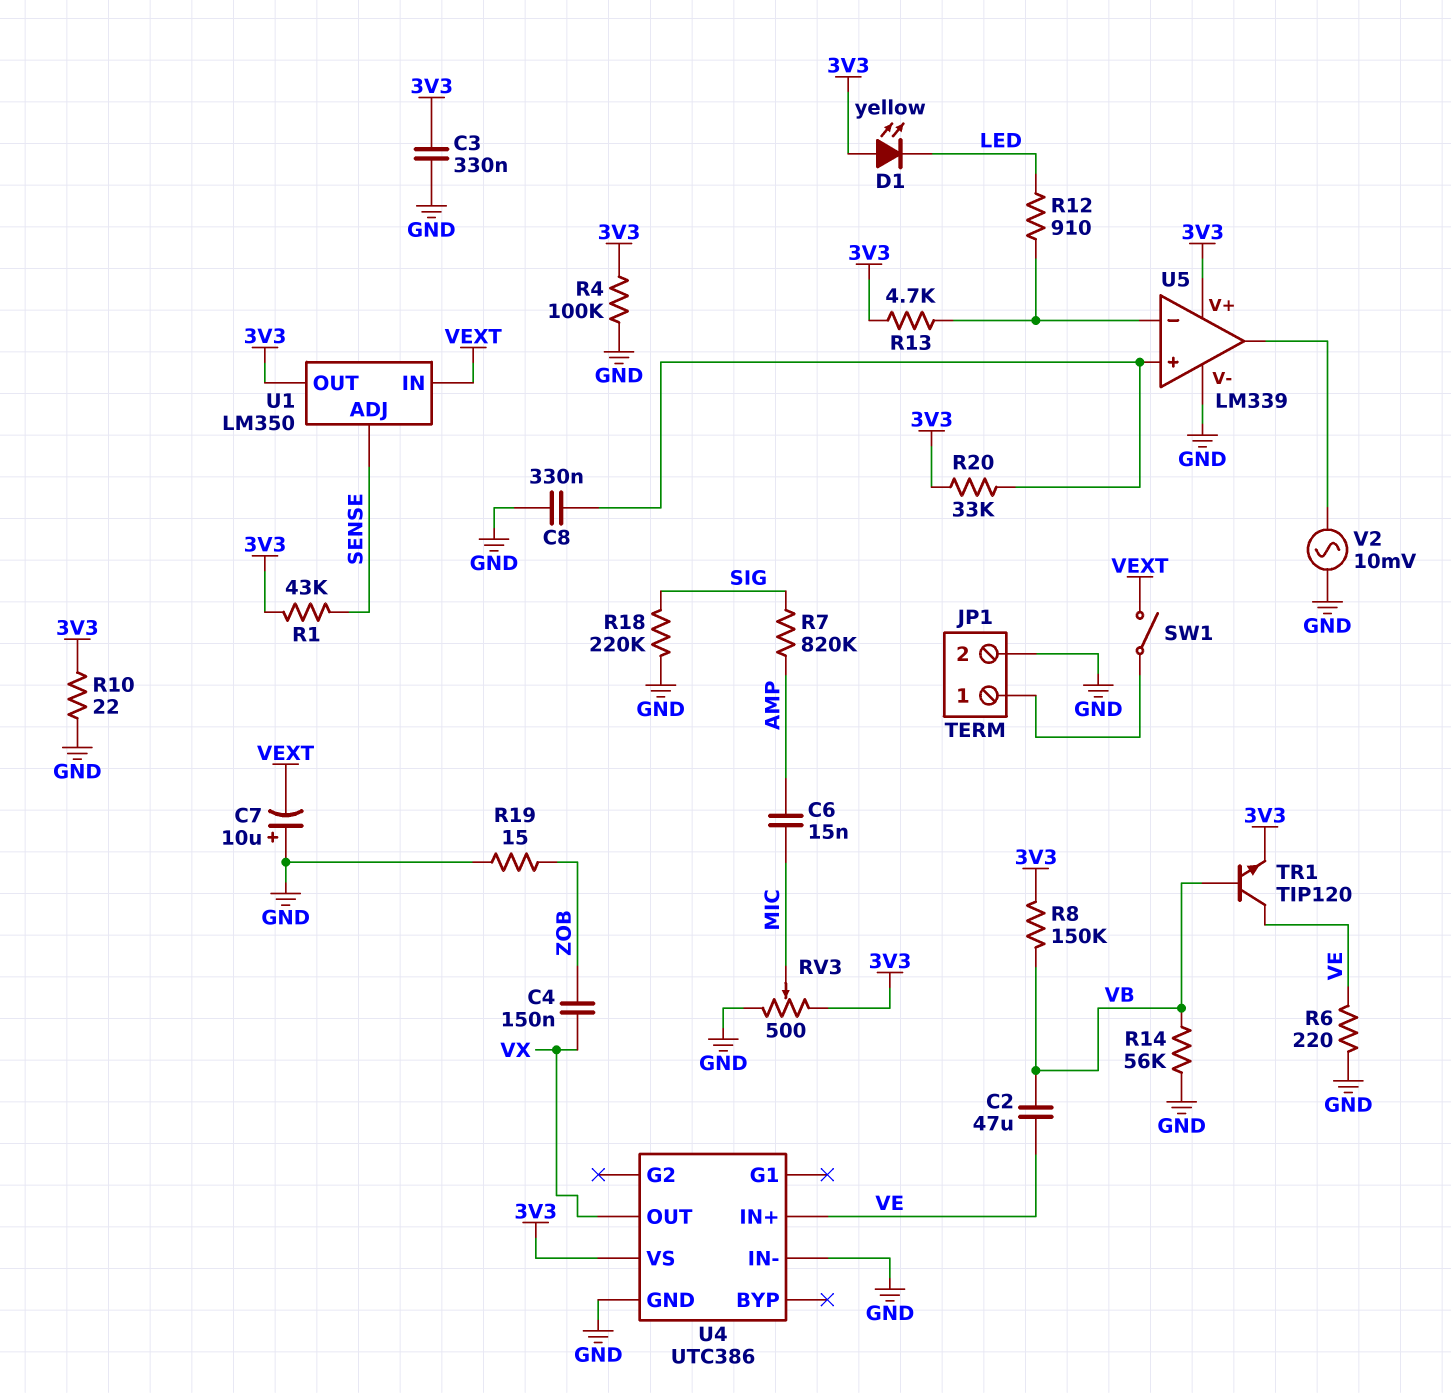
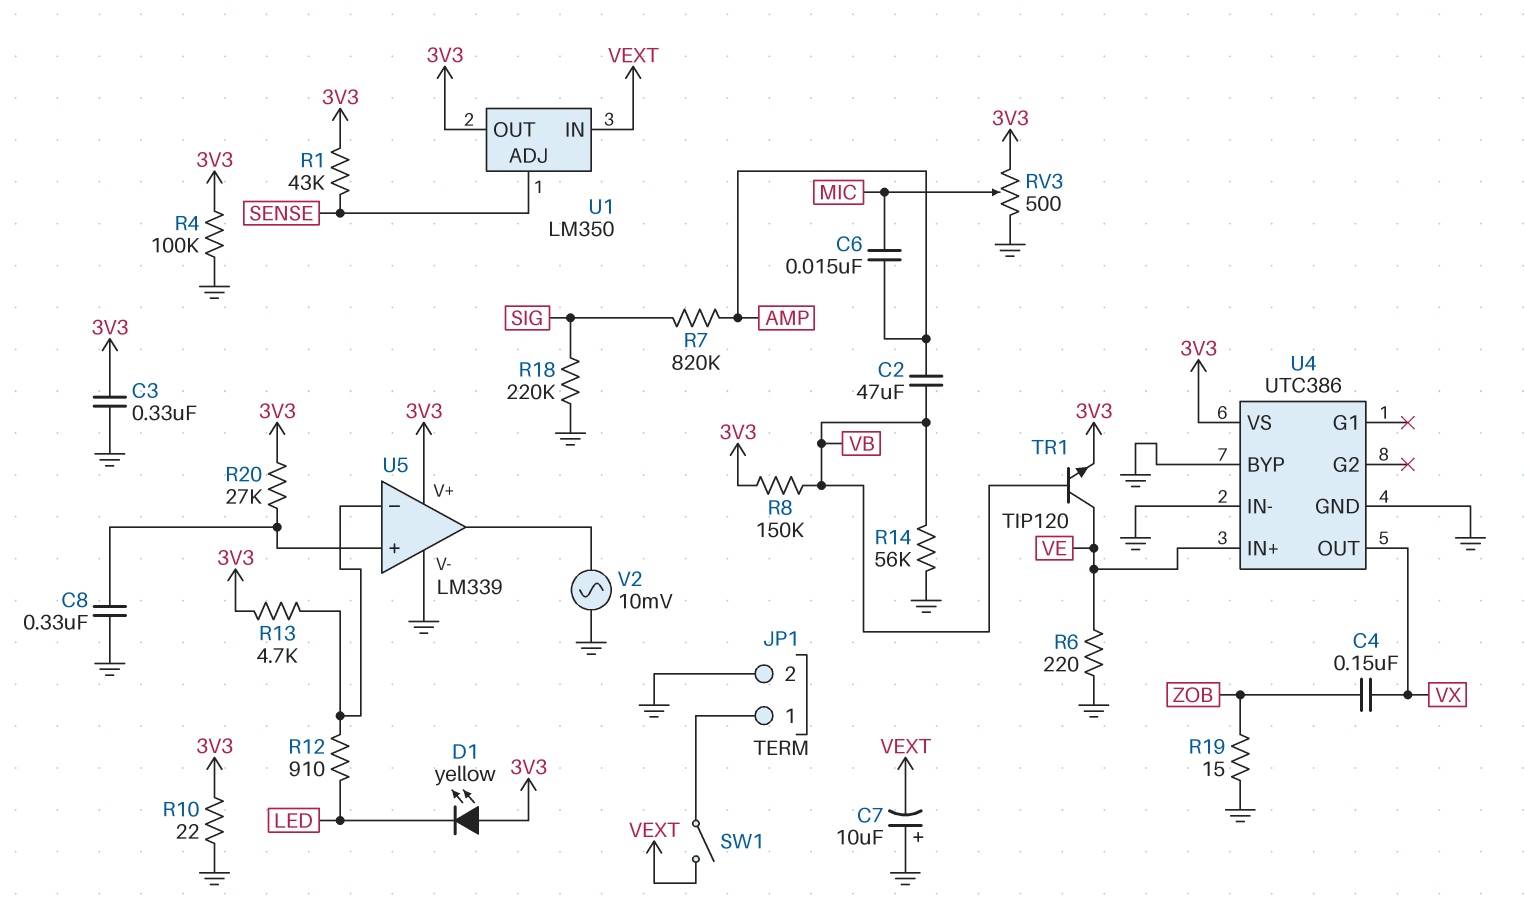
C2: 47uF (VB, VE) -> 47uF (AMP, VB)
R20: 33k (3V3, U5/in+) -> 27k (3V3, U5/in+)
U4 pin BYP: none -> GND

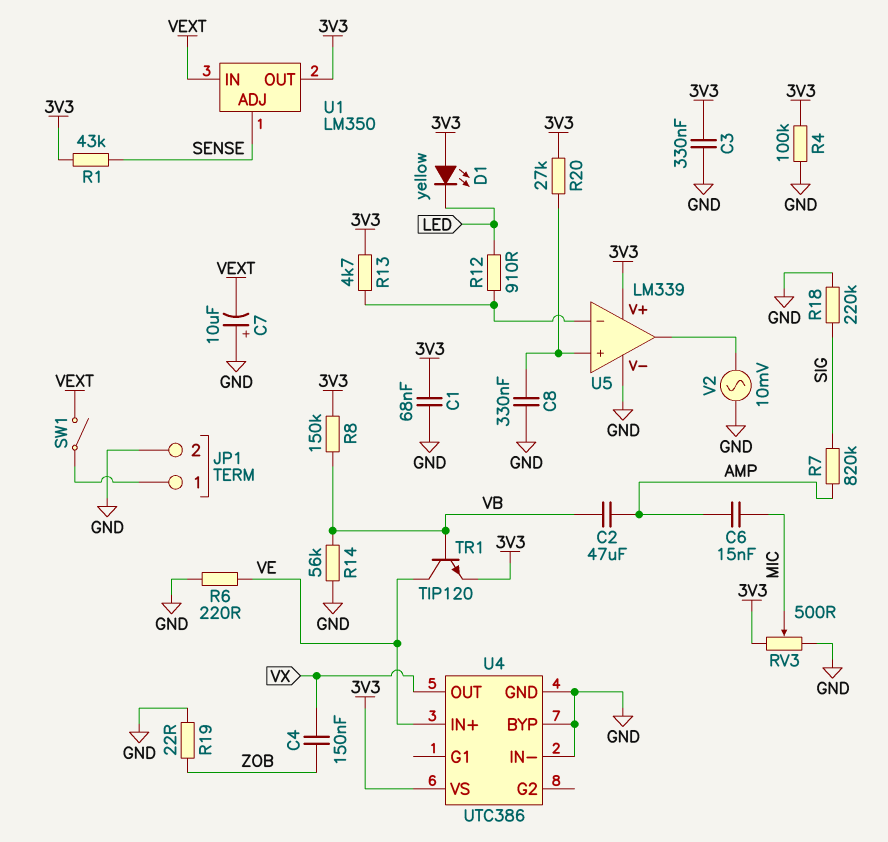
C1: none -> 68nF (3V3, GND)
R10: 22 (3V3, GND) -> none
R19: 15 (GND, ZOB) -> 22 (GND, ZOB)

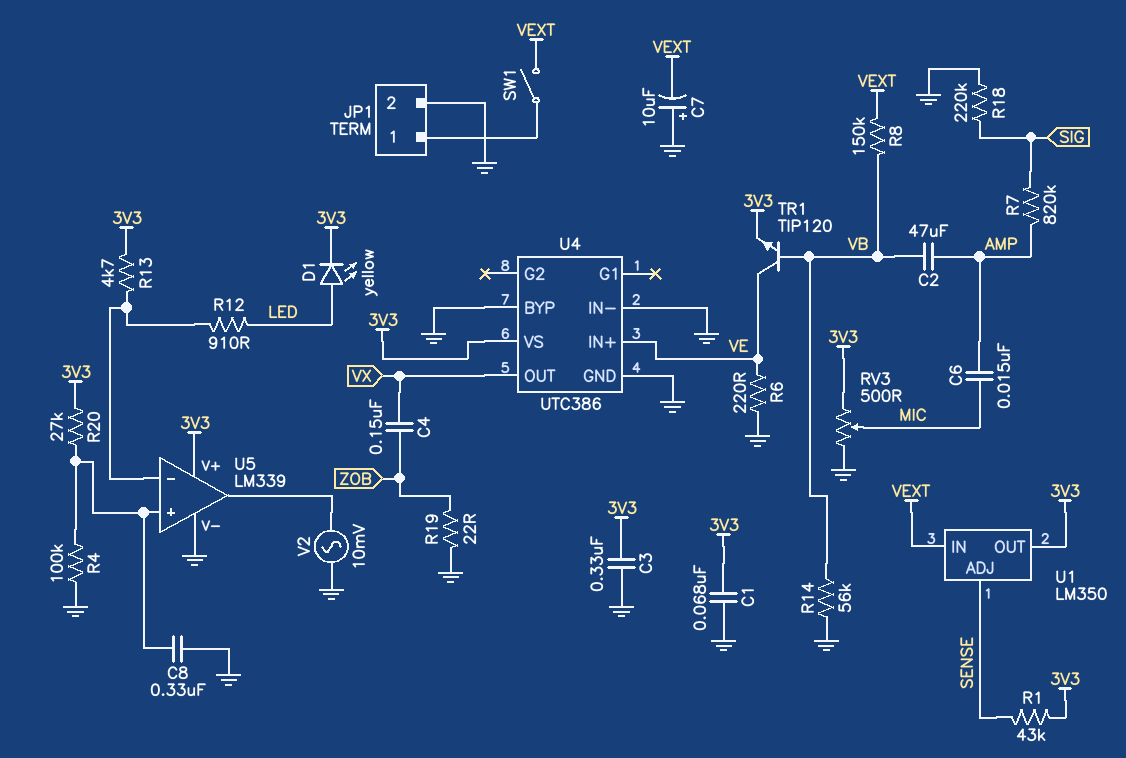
D1: LED yellow (A 3V3, K LED) -> LED yellow (A LED, K 3V3)
R4: 100k (3V3, GND) -> 100k (GND, U5/in+)
R8: 150k (3V3, VB) -> 150k (VB, VEXT)

